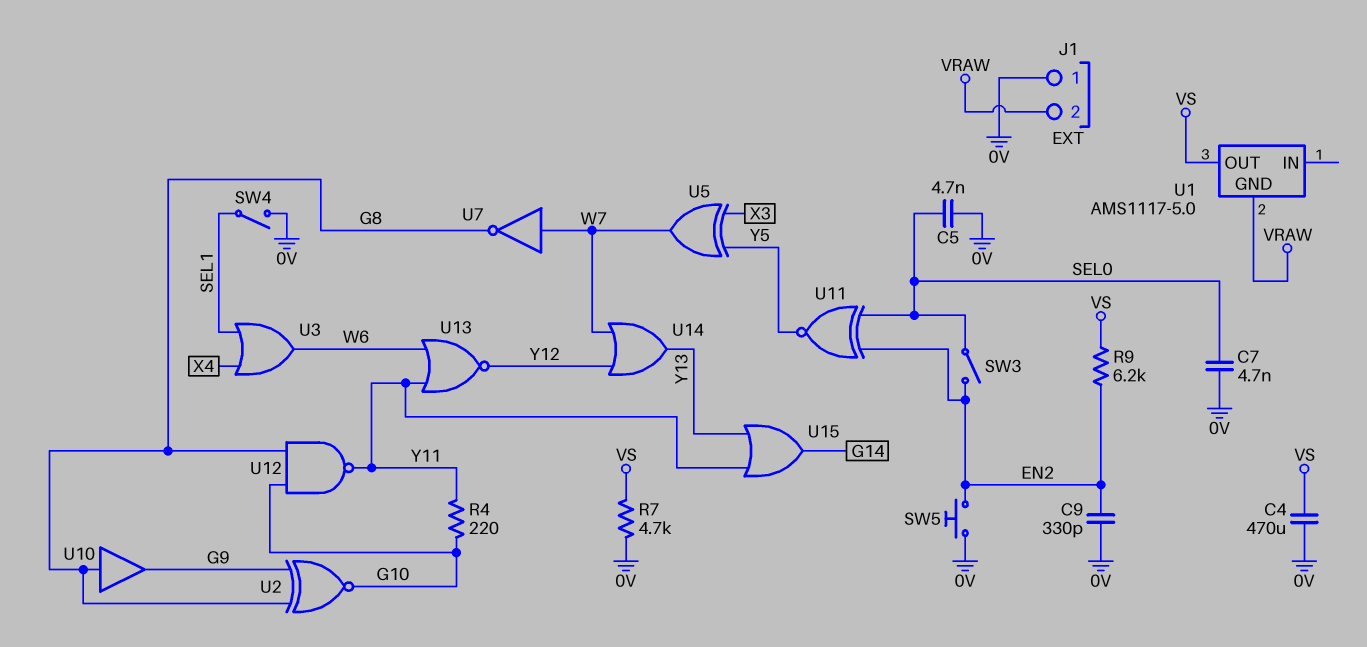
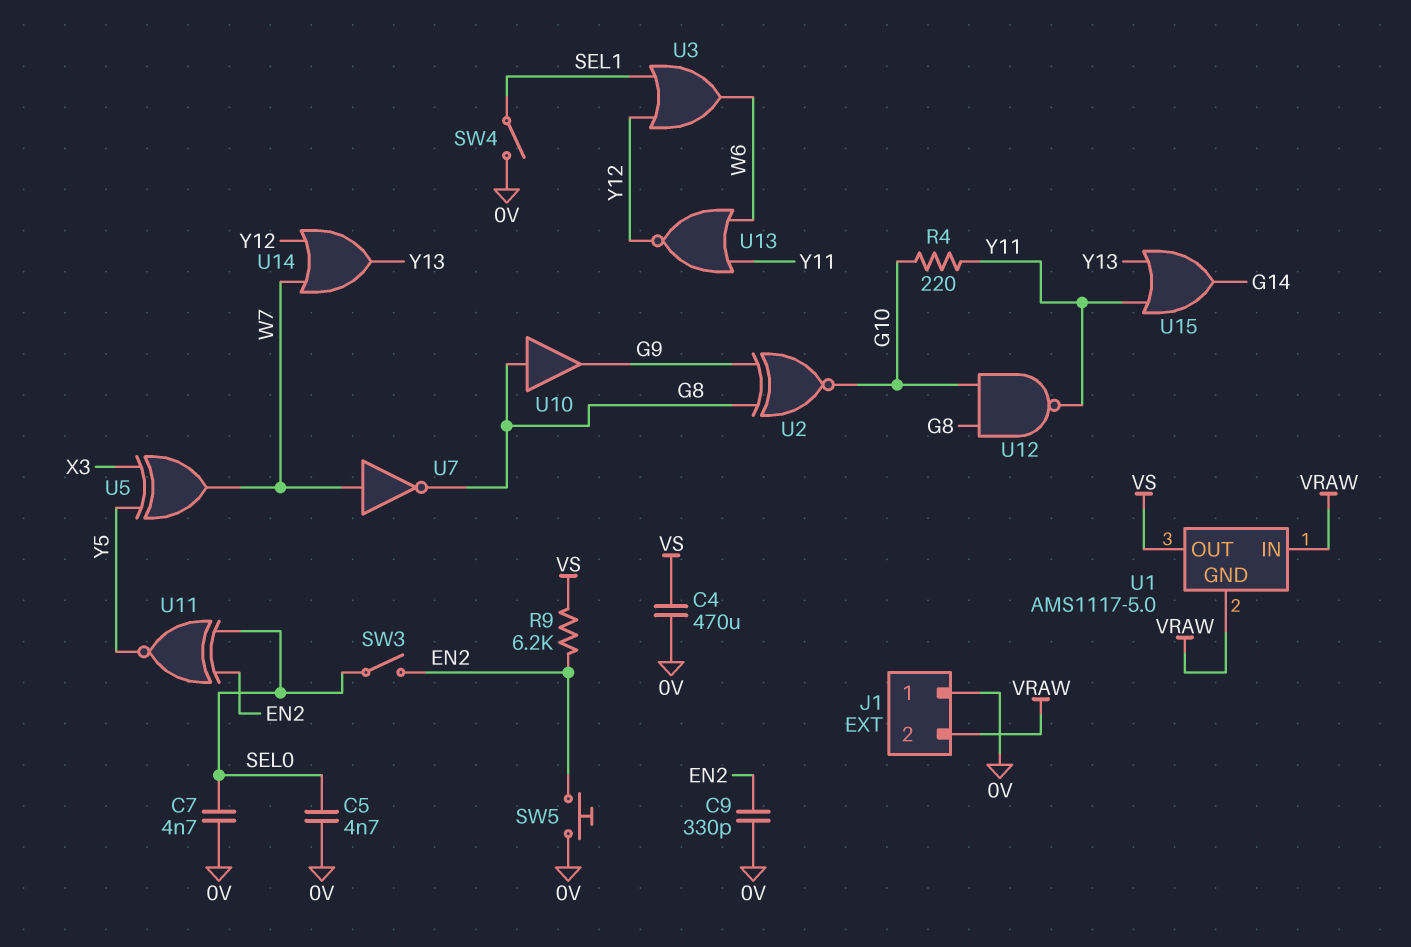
R7: 4.7k (0V, VS) -> none
U1 pin IN: none -> VRAW
U3: OR (in SEL1, in X4, out W6) -> OR (in SEL1, in Y12, out W6)

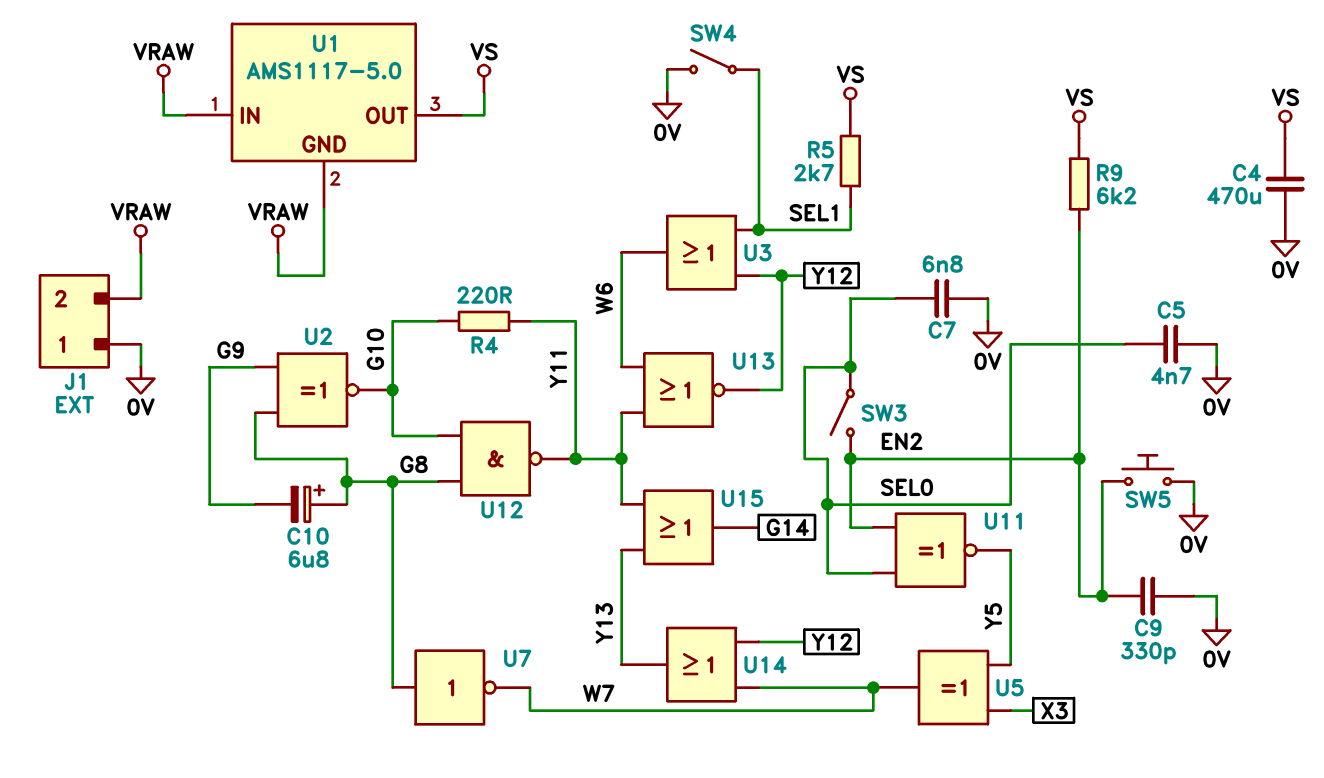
C7: 4.7nF (0V, SEL0) -> 6.8nF (0V, SEL0)
C10: none -> 6.8uF (plus G8, minus G9)
R5: none -> 2.7k (SEL1, VS)
U7: NOT (in W7, out G8) -> NOT (in G8, out W7)
U10: buffer (in G8, out G9) -> none

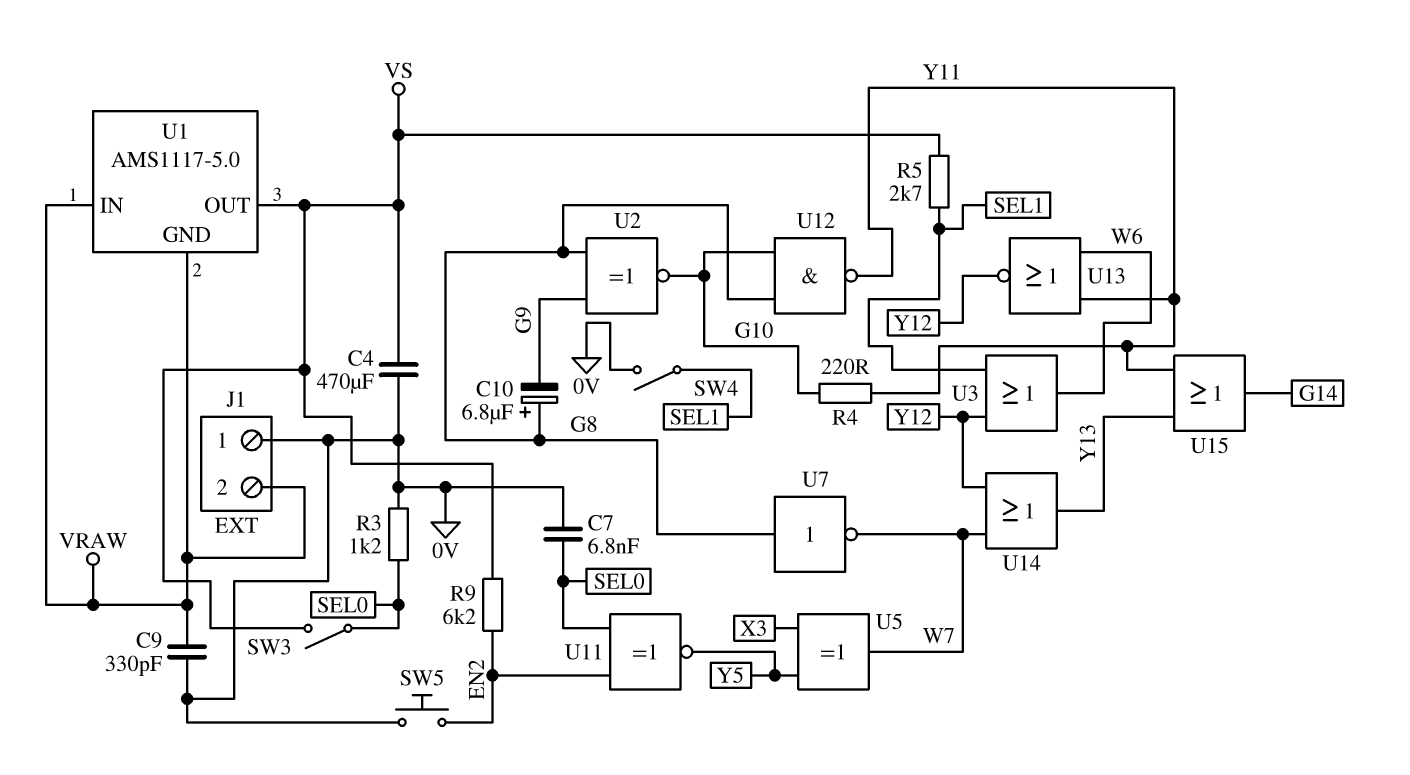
C5: 4.7nF (0V, SEL0) -> none
C9: 330pF (0V, EN2) -> 330pF (0V, VRAW)
R3: none -> 1.2k (0V, SEL0)
SW3: switch (EN2, SEL0) -> switch (SEL0, VS)

